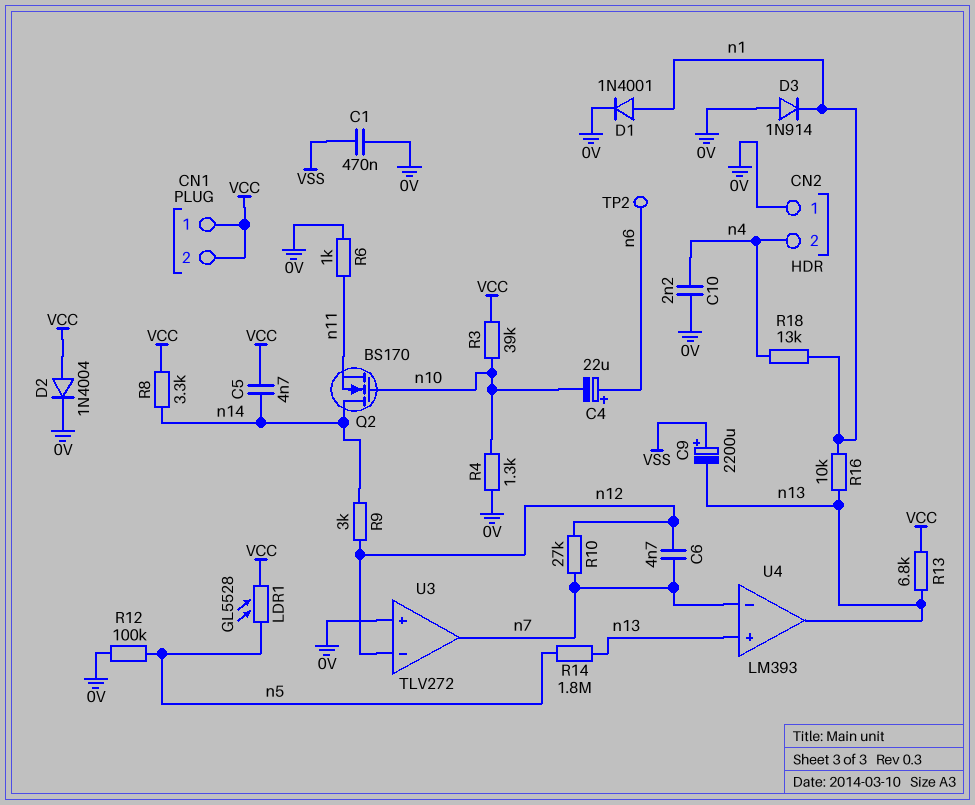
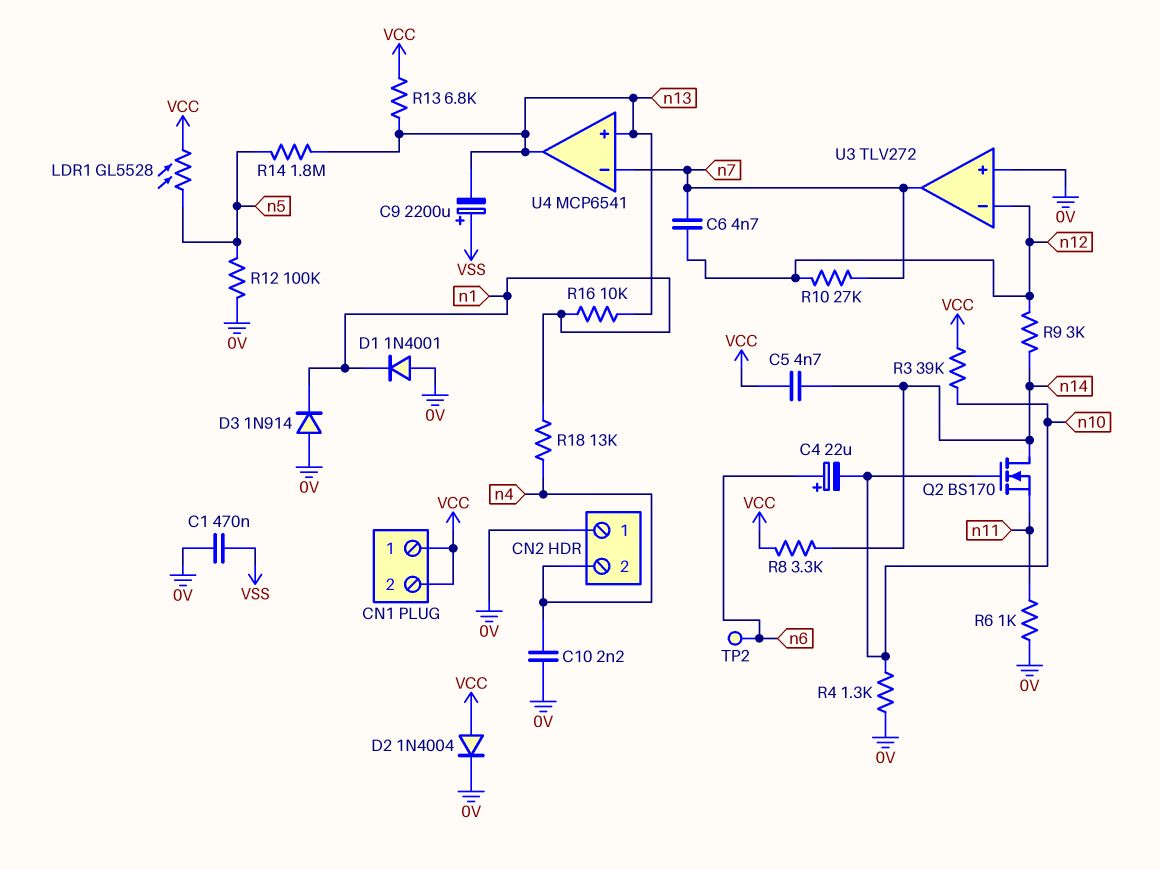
D1: diode 1N4001 (A n1, K 0V) -> diode 1N4001 (A 0V, K n1)
U4: LM393 -> MCP6541

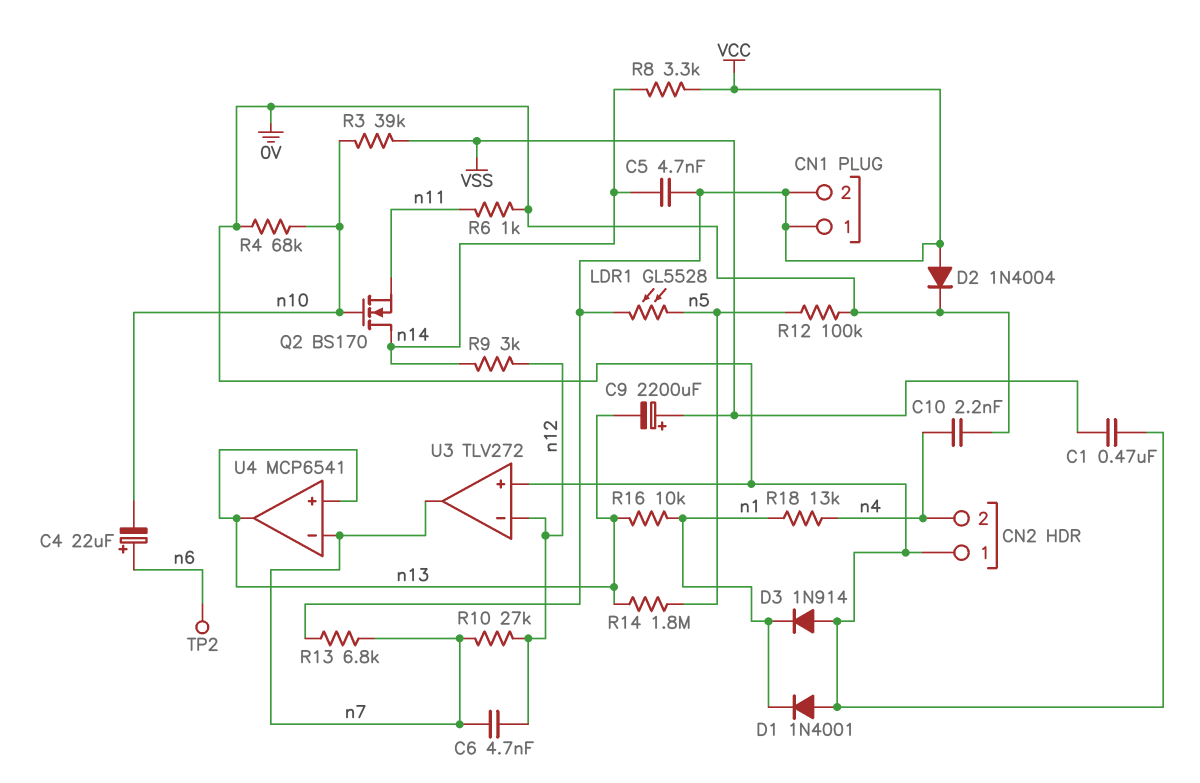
R3: 39k (VCC, n10) -> 39k (VSS, n10)
R4: 1.3k (0V, n10) -> 68k (0V, n10)
R13: 6.8k (VCC, n13) -> 6.8k (VCC, n7)

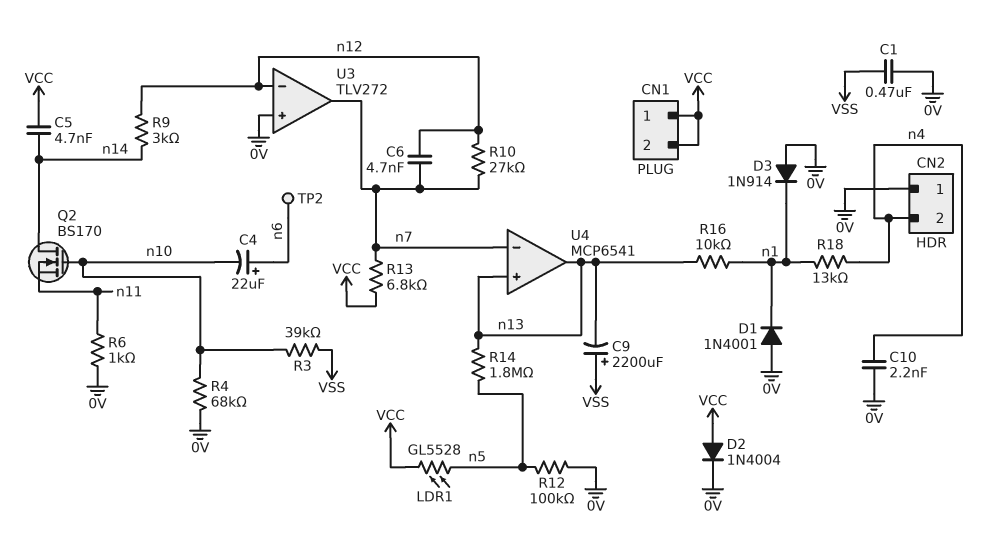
R8: 3.3k (VCC, n14) -> none

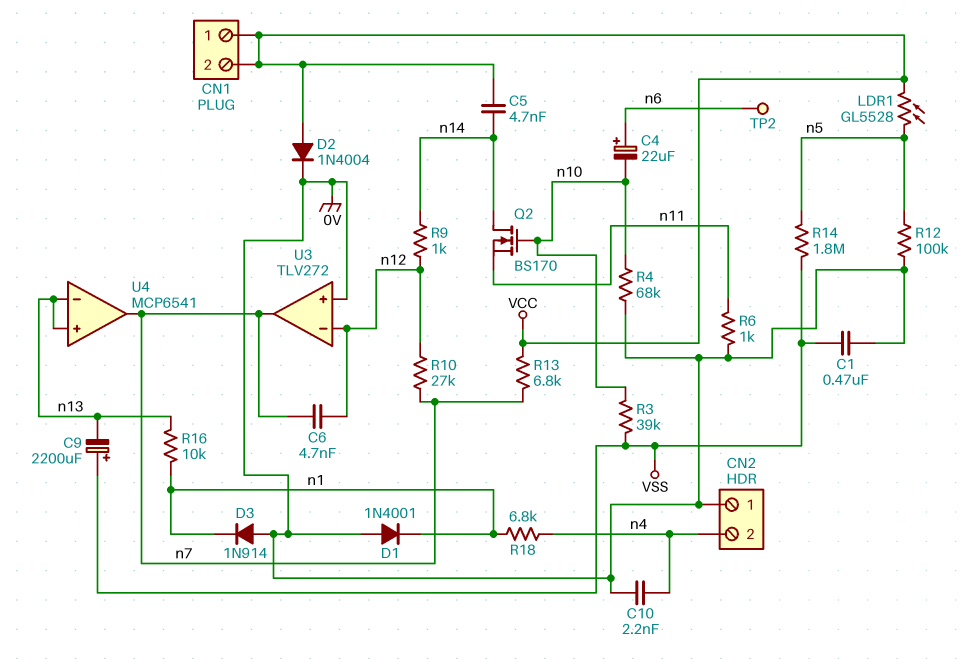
R9: 3k (n12, n14) -> 1k (n12, n14)
R14: 1.8M (n5, n13) -> 1.8M (VSS, n5)
R18: 13k (n1, n4) -> 6.8k (n1, n4)
U4 pin in-: n7 -> n13
U4 pin out: n13 -> n7

